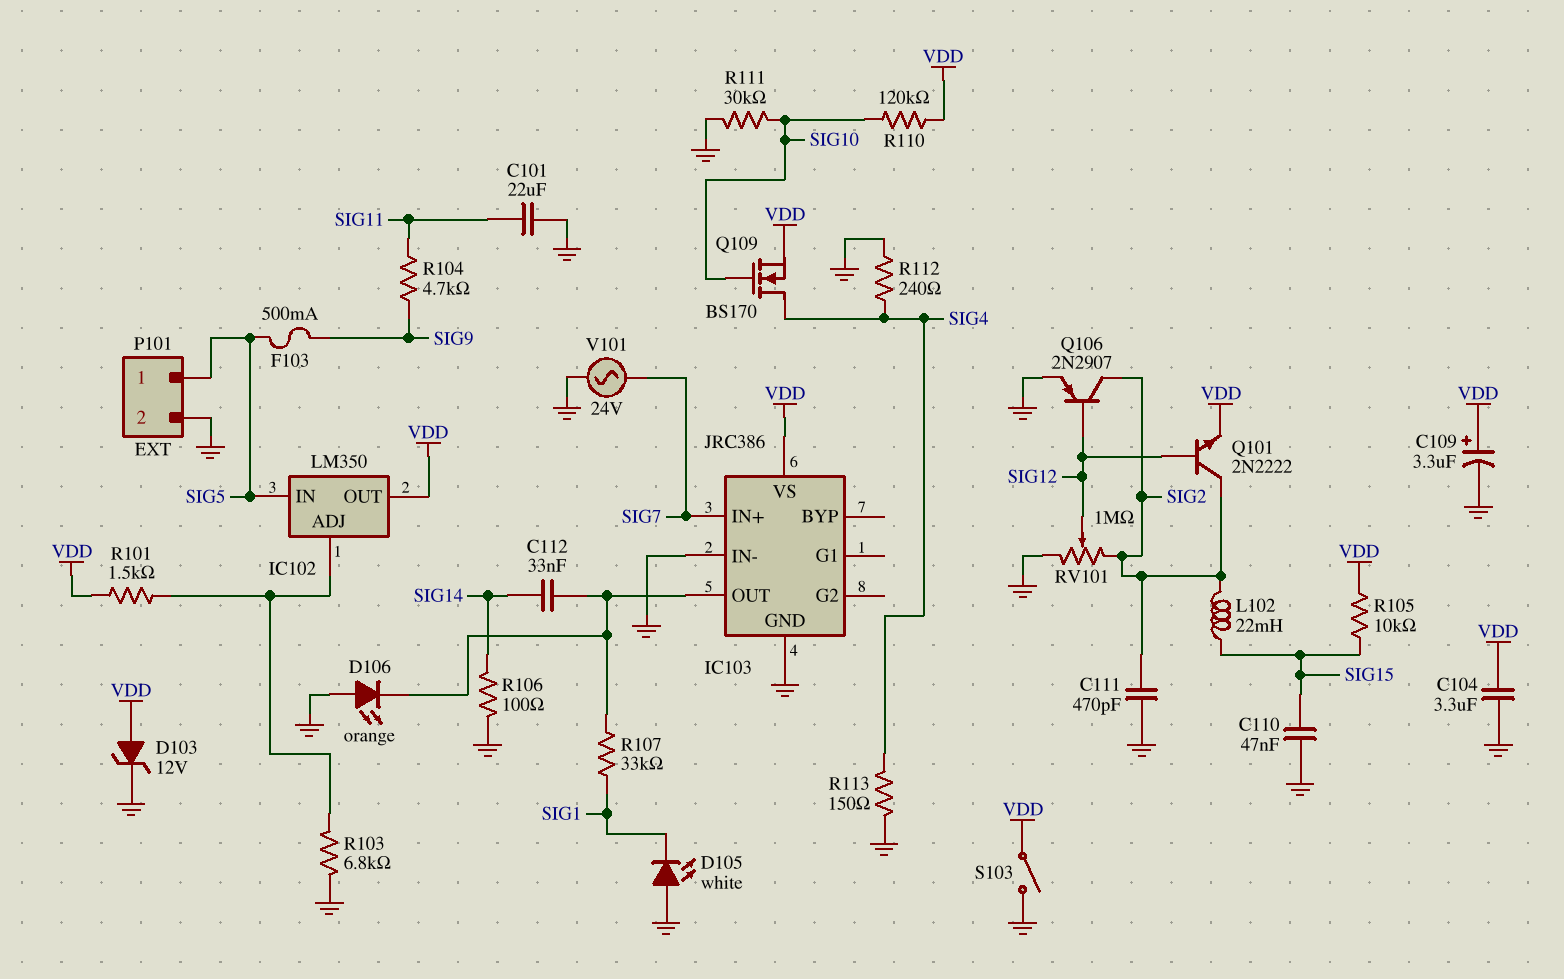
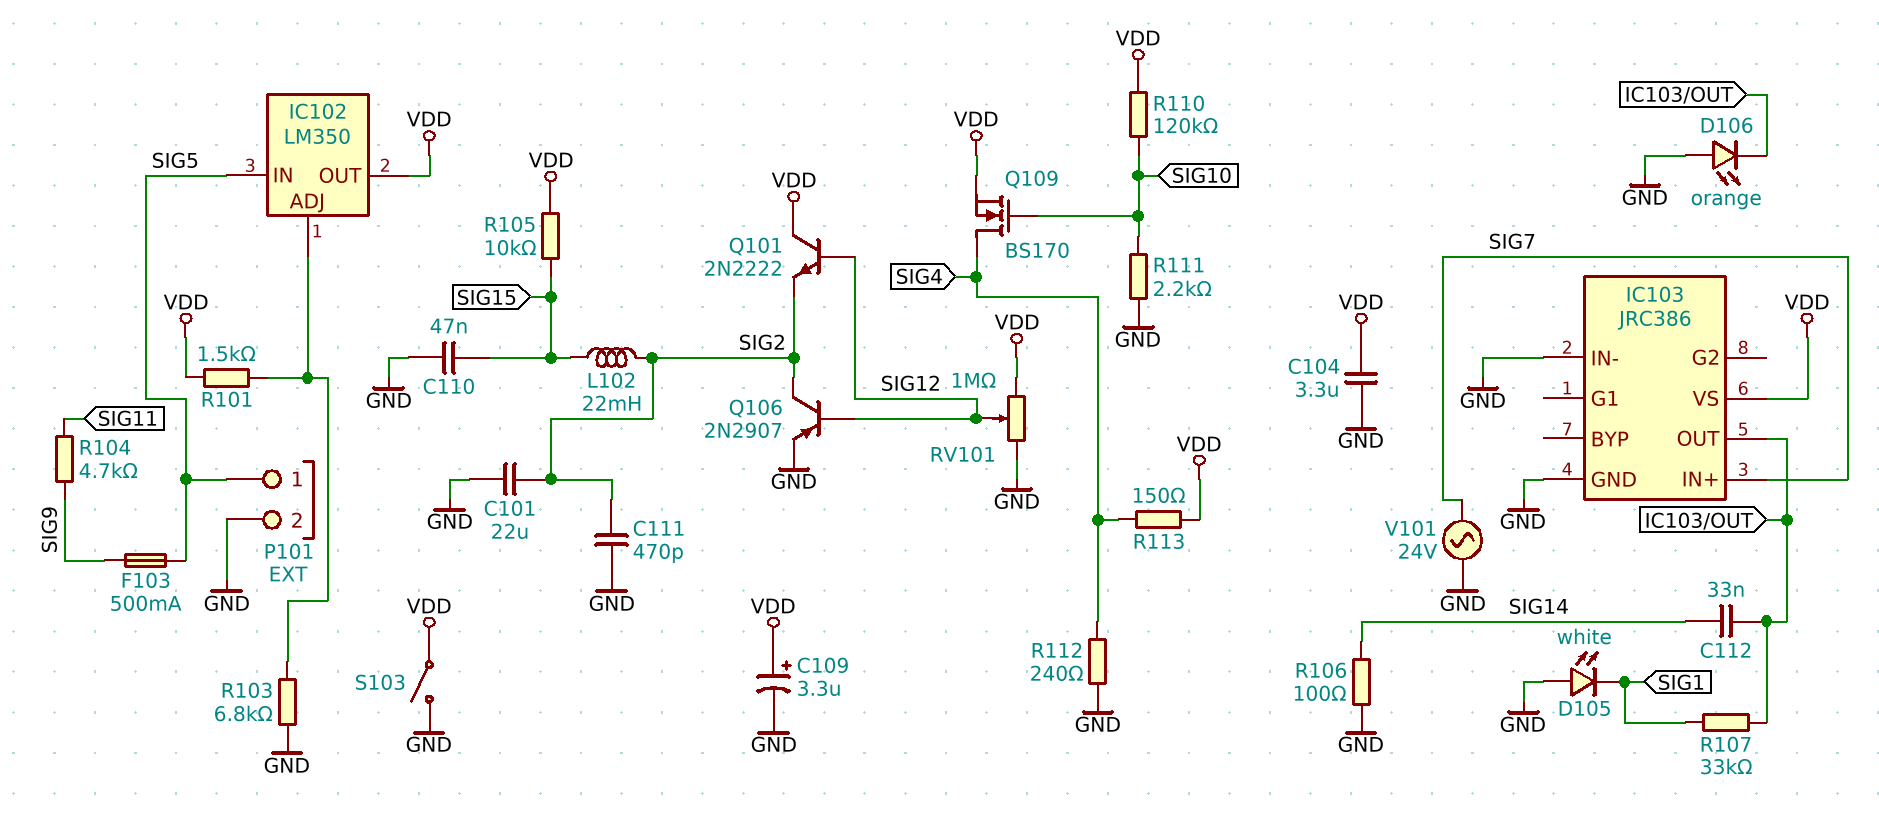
C101: 22uF (GND, SIG11) -> 22uF (GND, SIG2)
D103: zener 12V (A VDD, K GND) -> none
Q101: NPN 2N2222 (B SIG12, C SIG2, E VDD) -> NPN 2N2222 (B SIG12, C VDD, E SIG2)
R111: 30k (GND, SIG10) -> 2.2k (GND, SIG10)
R113: 150 (GND, SIG4) -> 150 (SIG4, VDD)
RV101: 1M (GND, SIG2, wiper SIG12) -> 1M (GND, VDD, wiper SIG12)

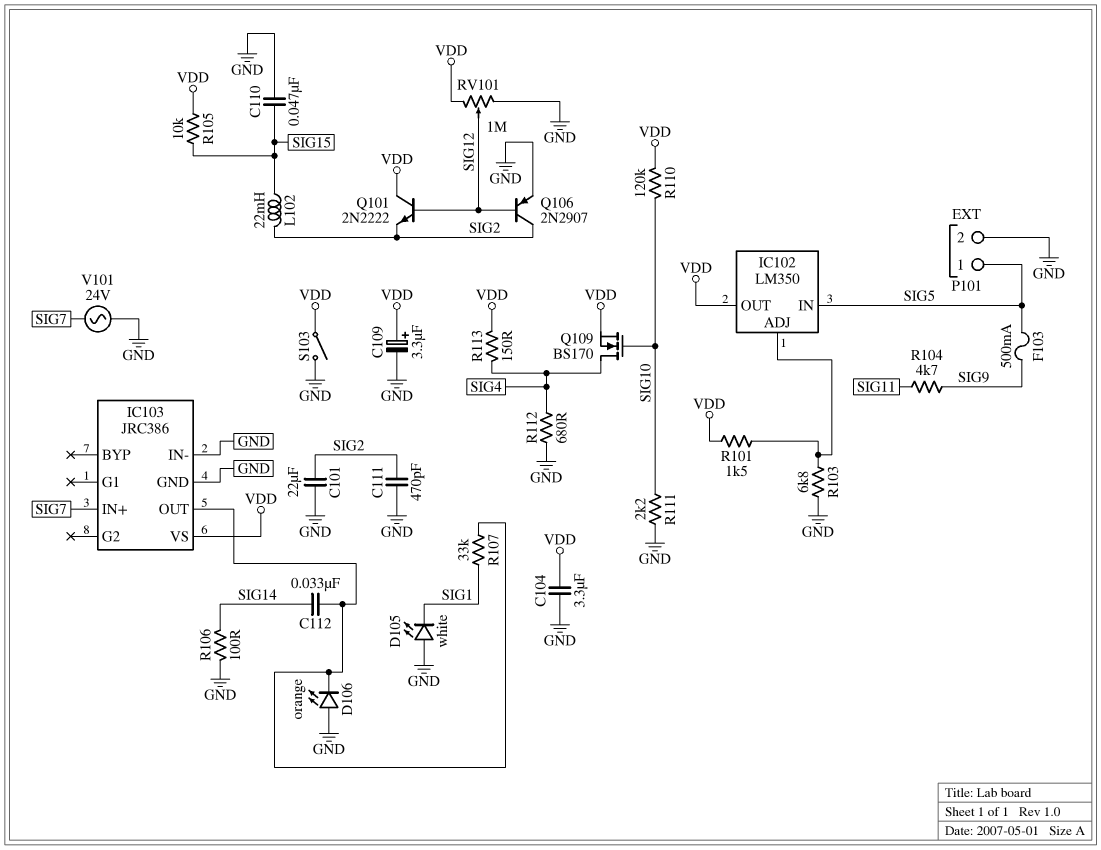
R112: 240 (GND, SIG4) -> 680 (GND, SIG4)

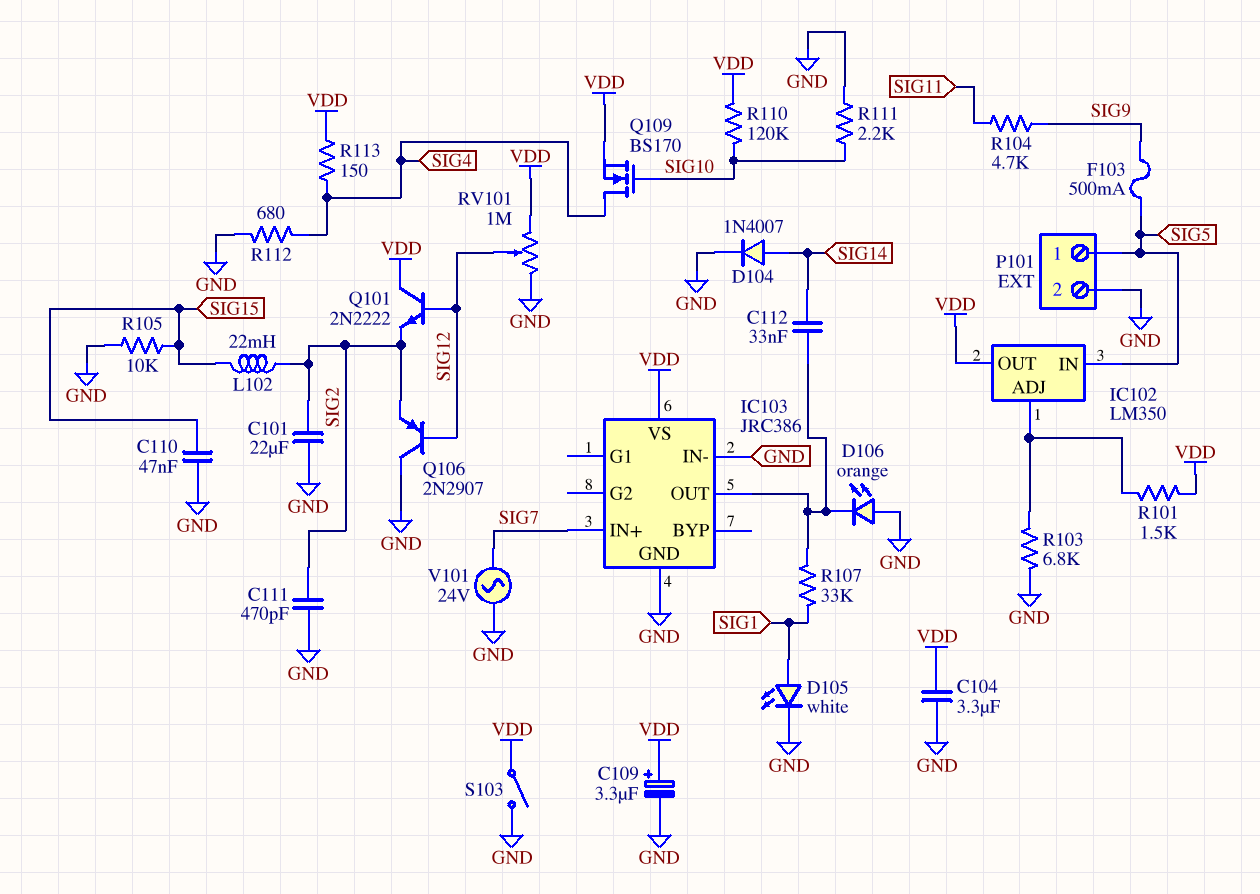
D104: none -> diode 1N4007 (A SIG14, K GND)
D105: LED white (A GND, K SIG1) -> LED white (A SIG1, K GND)
Q106: PNP 2N2907 (B SIG12, C SIG2, E GND) -> PNP 2N2907 (B SIG12, C GND, E SIG2)
R105: 10k (SIG15, VDD) -> 10k (GND, SIG15)
R106: 100 (GND, SIG14) -> none

